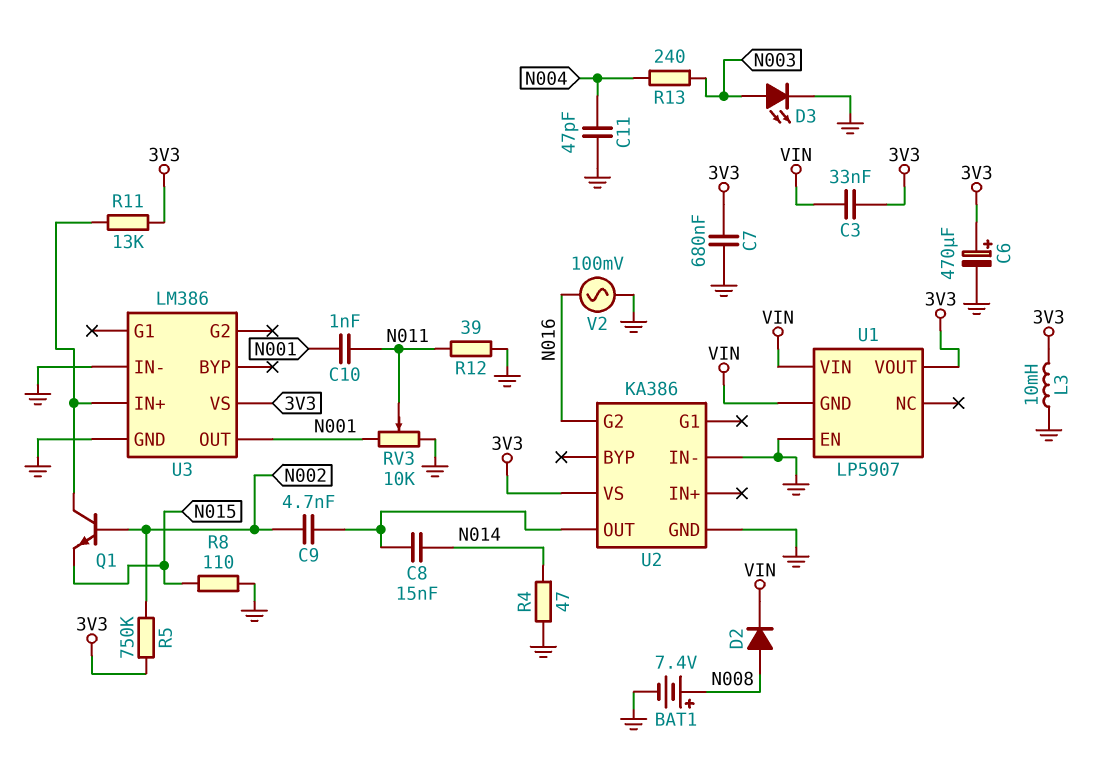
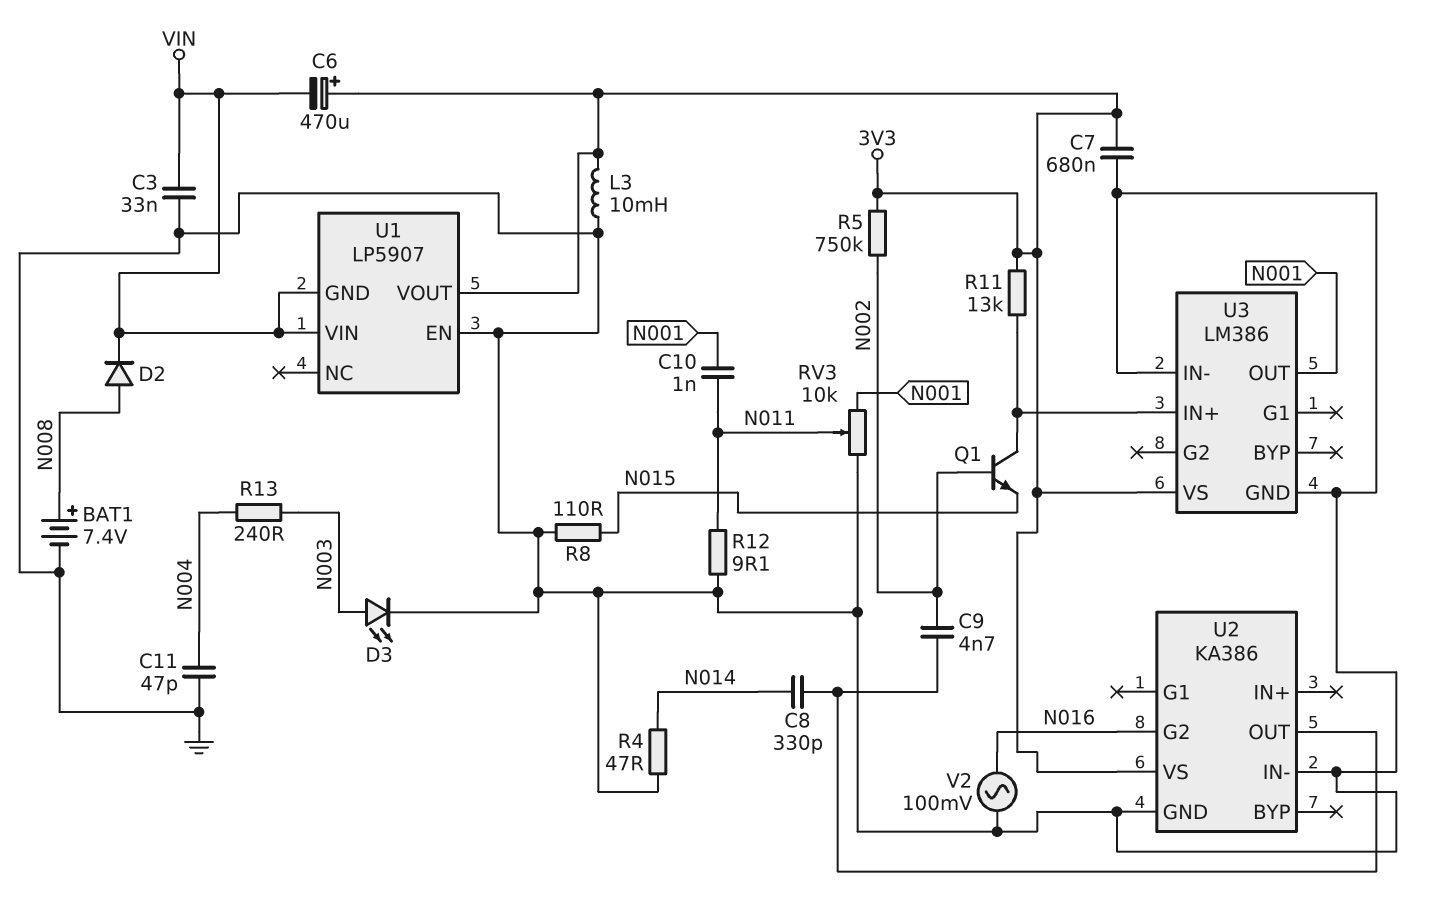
C3: 33nF (3V3, VIN) -> 33nF (GND, VIN)
C6: 470uF (plus 3V3, minus GND) -> 470uF (plus 3V3, minus VIN)
C8: 15nF (N014, U2/OUT) -> 330pF (N014, U2/OUT)
R12: 39 (GND, N011) -> 9.1 (GND, N011)

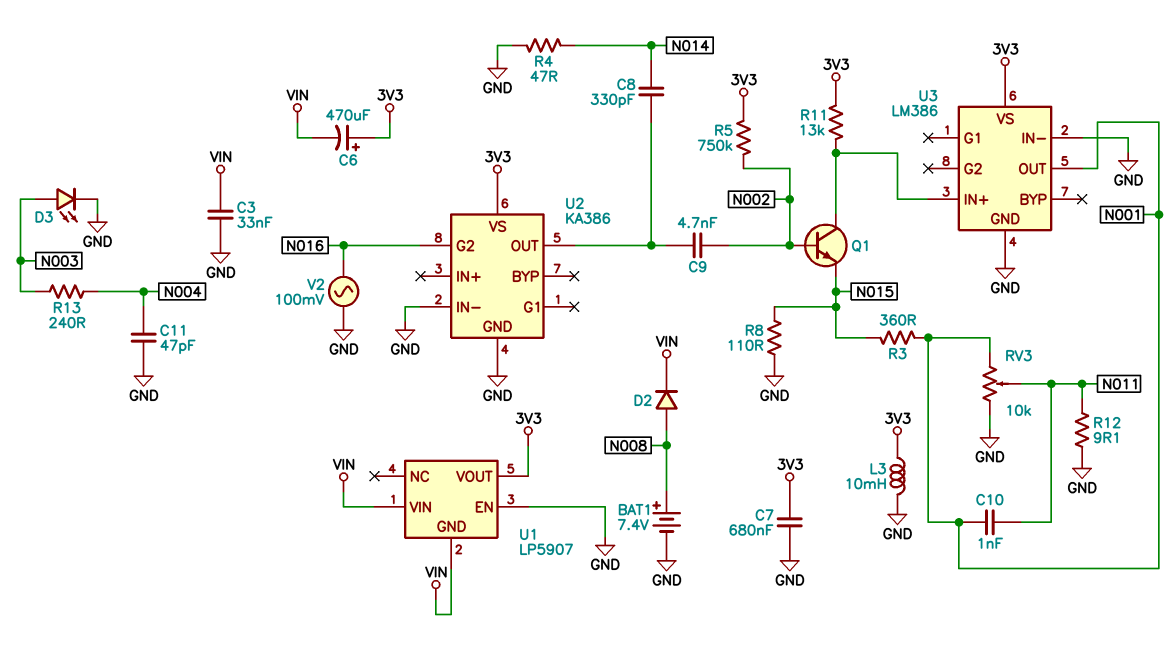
R3: none -> 360 (N001, N015)

